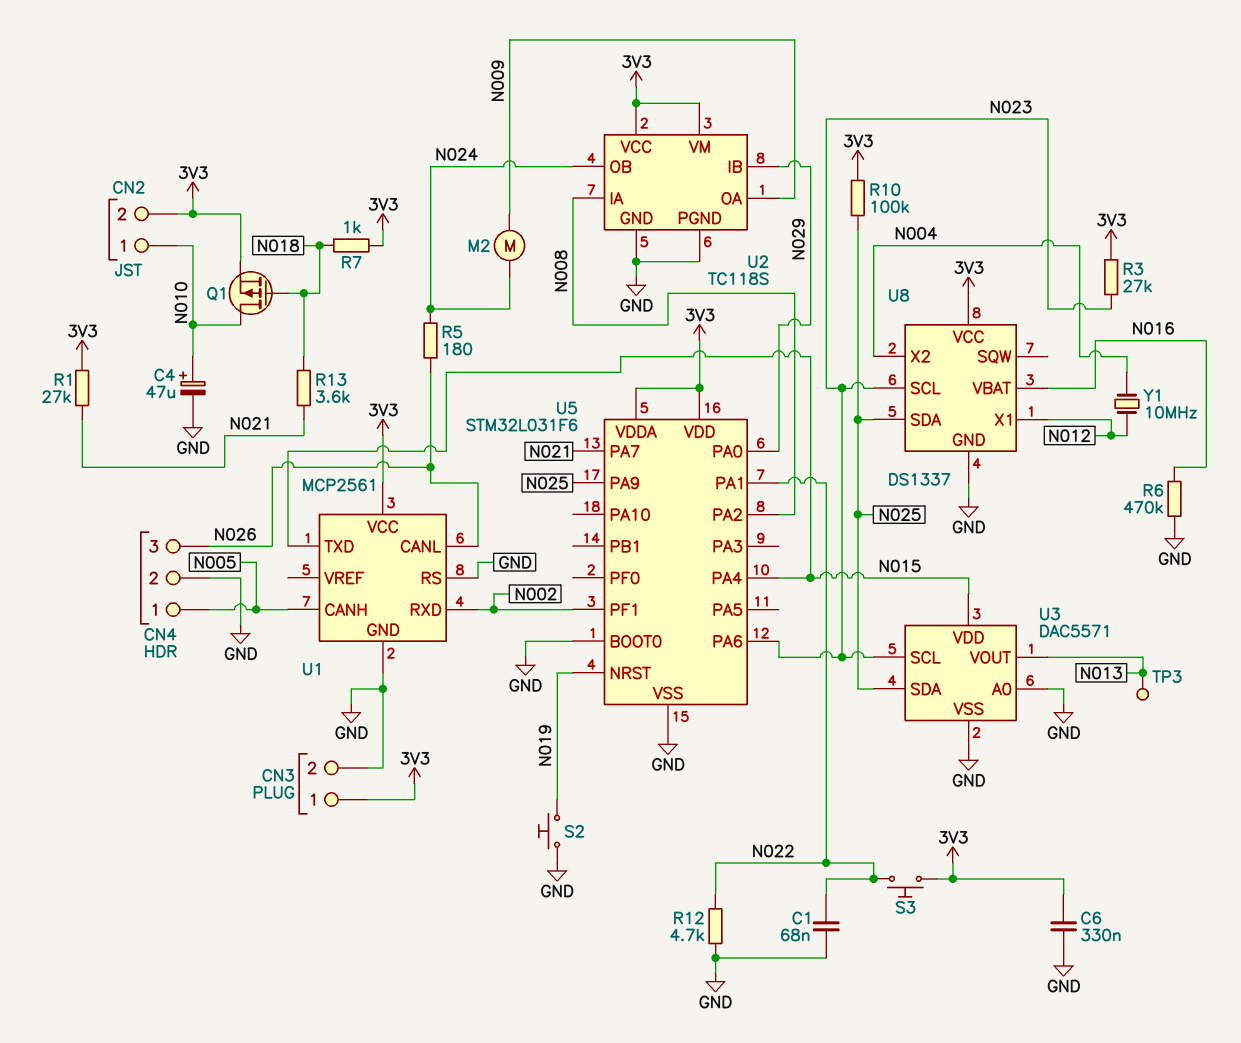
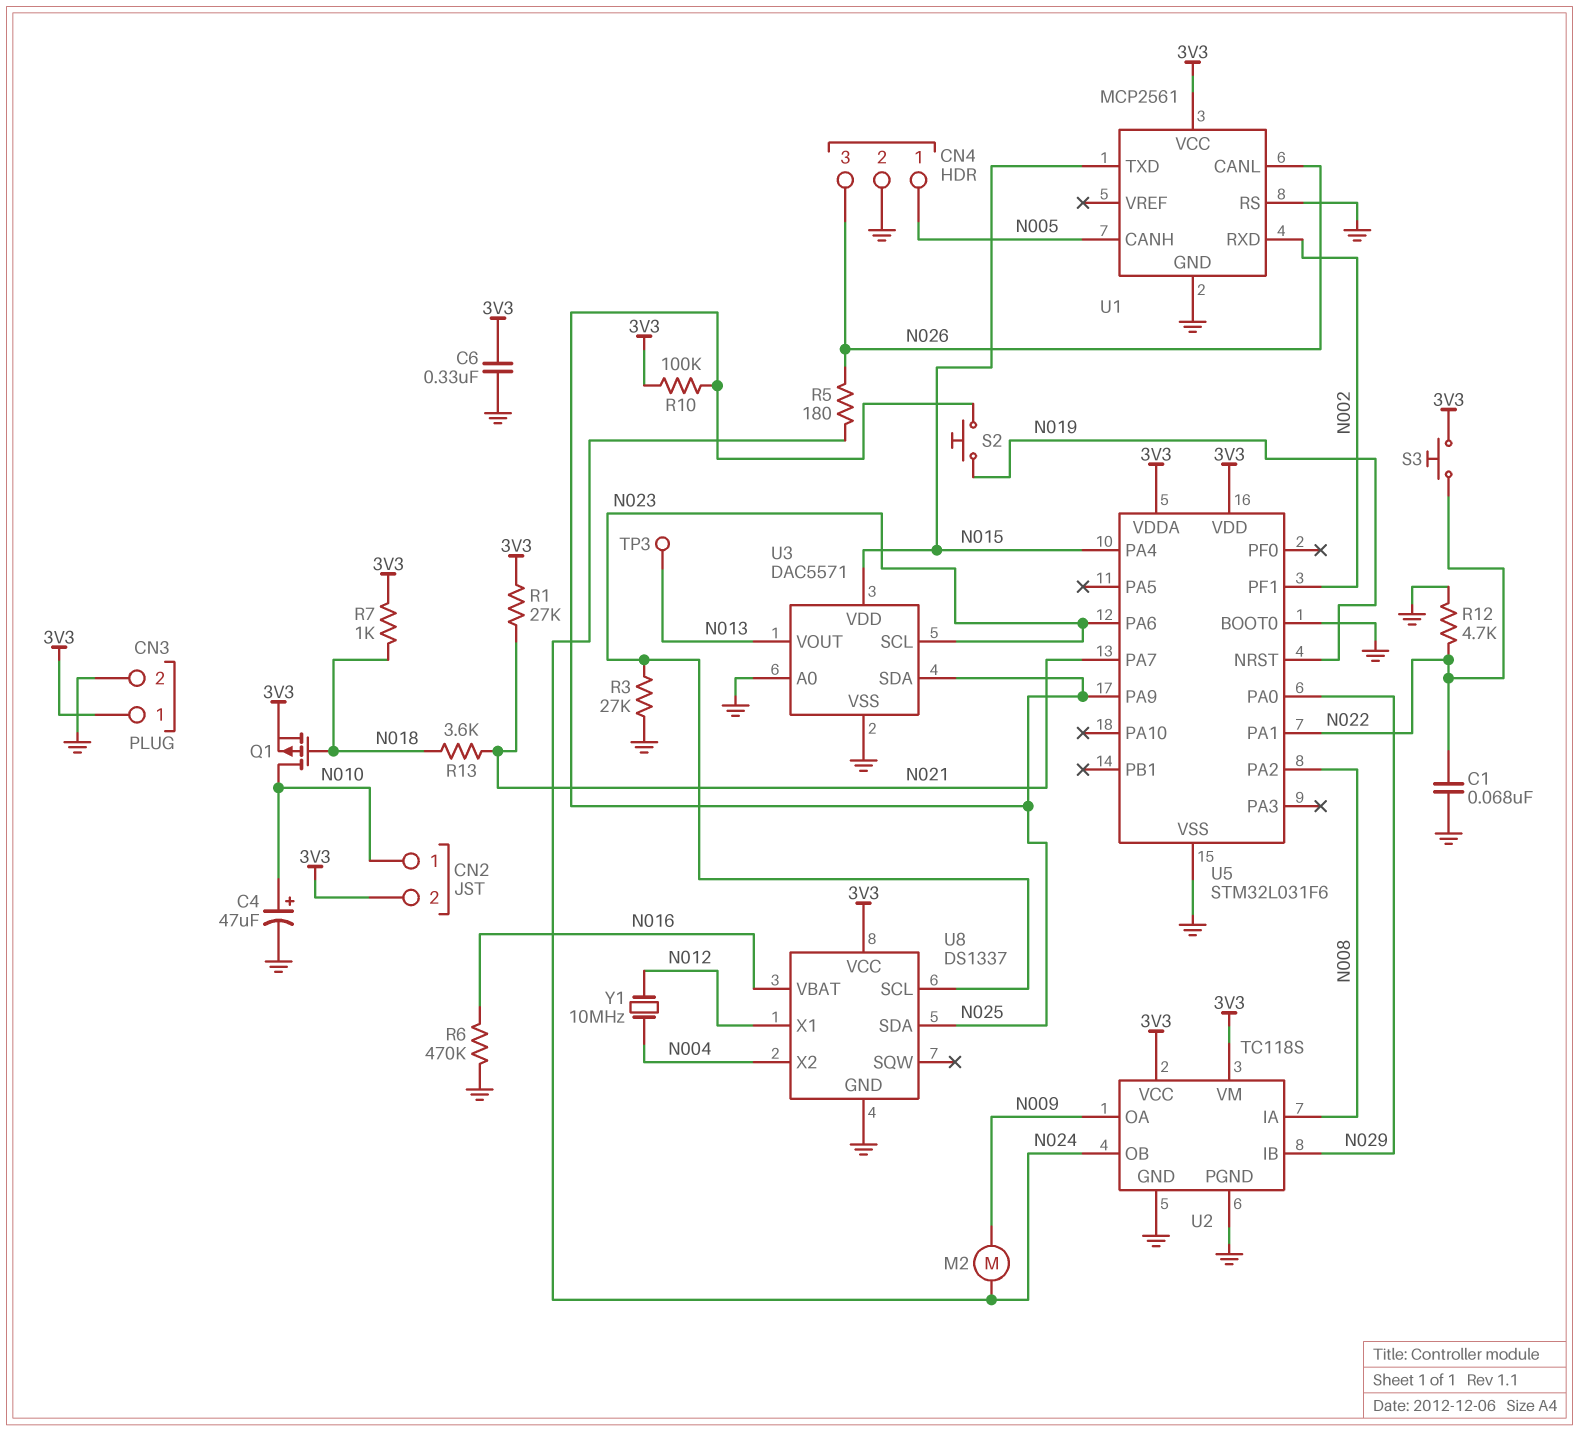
R3: 27k (3V3, N023) -> 27k (GND, N023)
S2: button (GND, N019) -> button (N019, N025)

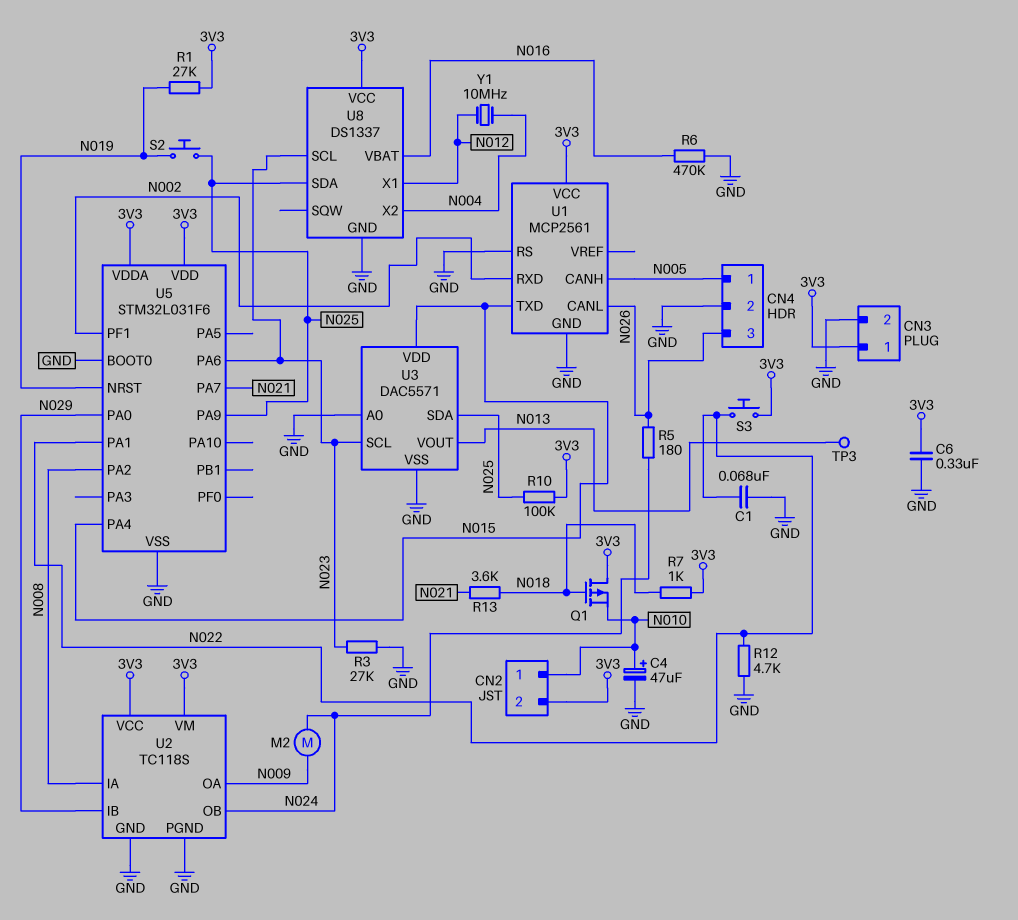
Q1: PMOS (G N018, D N010, S 3V3) -> PMOS (G N018, D 3V3, S N010)
R1: 27k (3V3, N021) -> 27k (3V3, N019)

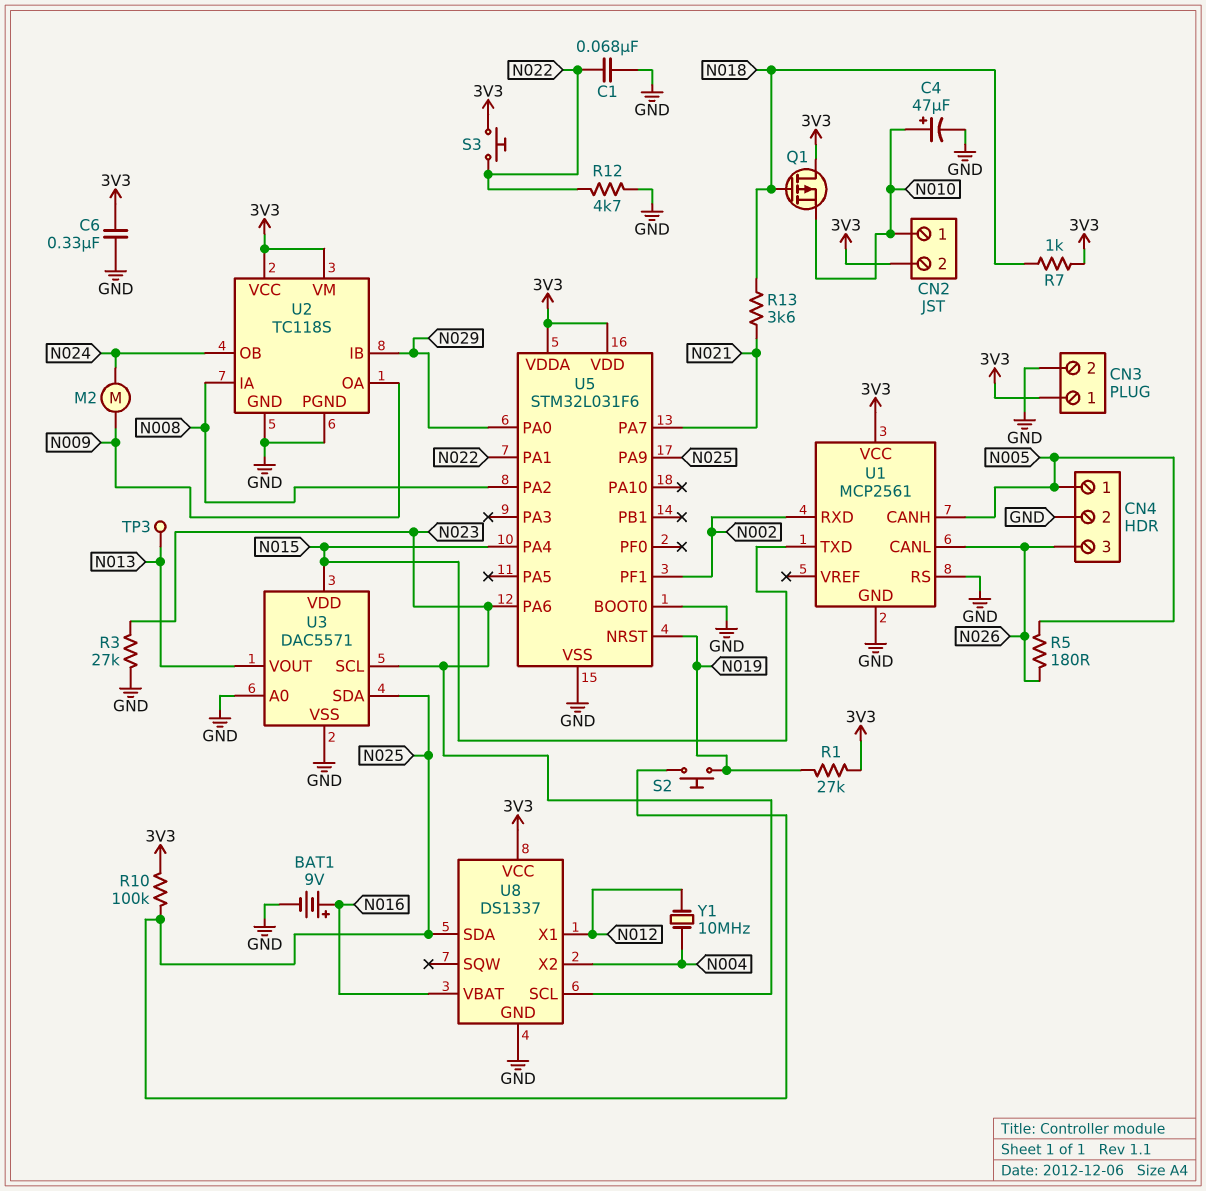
BAT1: none -> 9V (plus N016, minus GND)
R5: 180 (N024, N026) -> 180 (N005, N026)
R6: 470k (GND, N016) -> none

